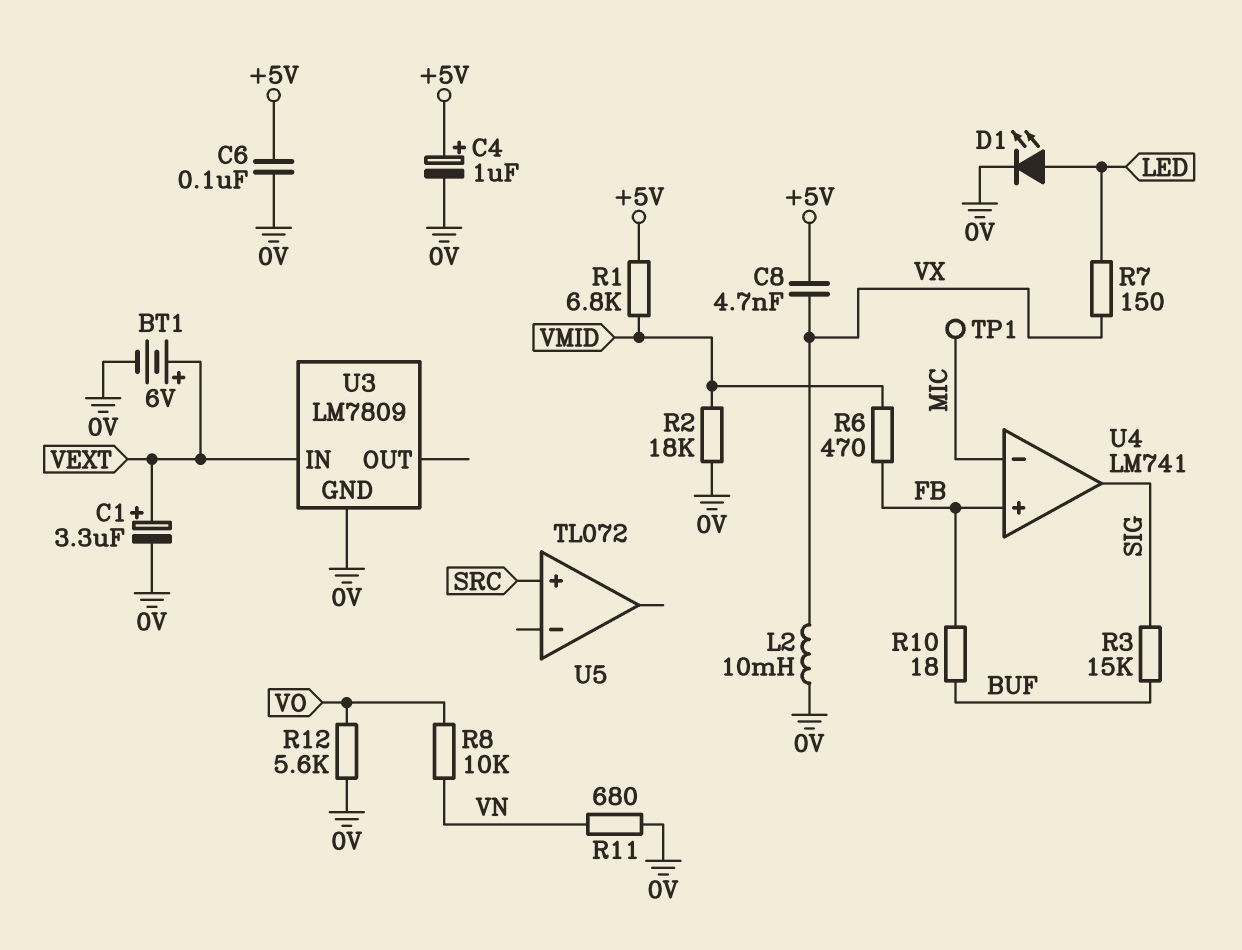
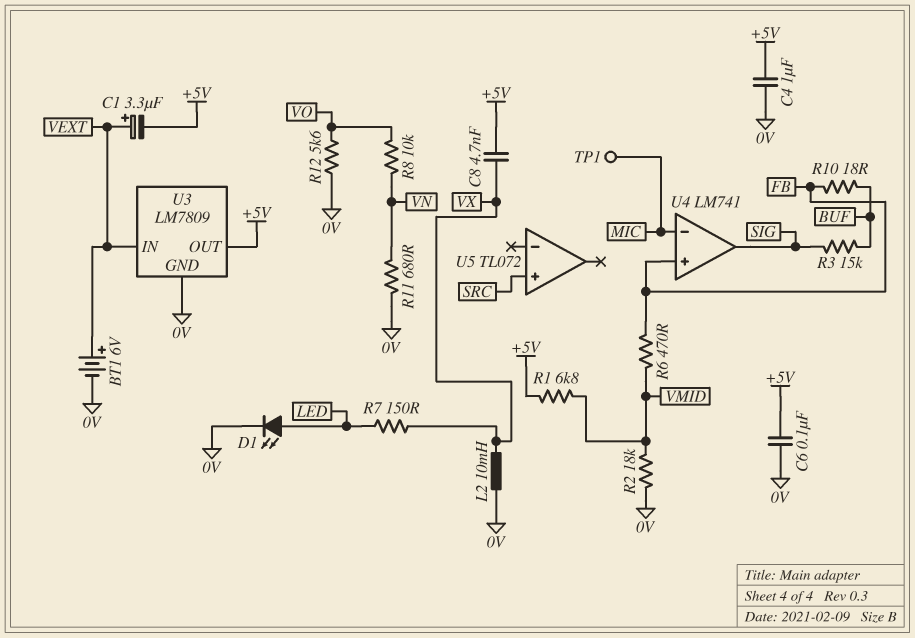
C1: 3.3uF (plus VEXT, minus 0V) -> 3.3uF (plus VEXT, minus +5V)
C4: 1uF (plus +5V, minus 0V) -> 1uF (+5V, 0V)
U3 pin OUT: none -> +5V

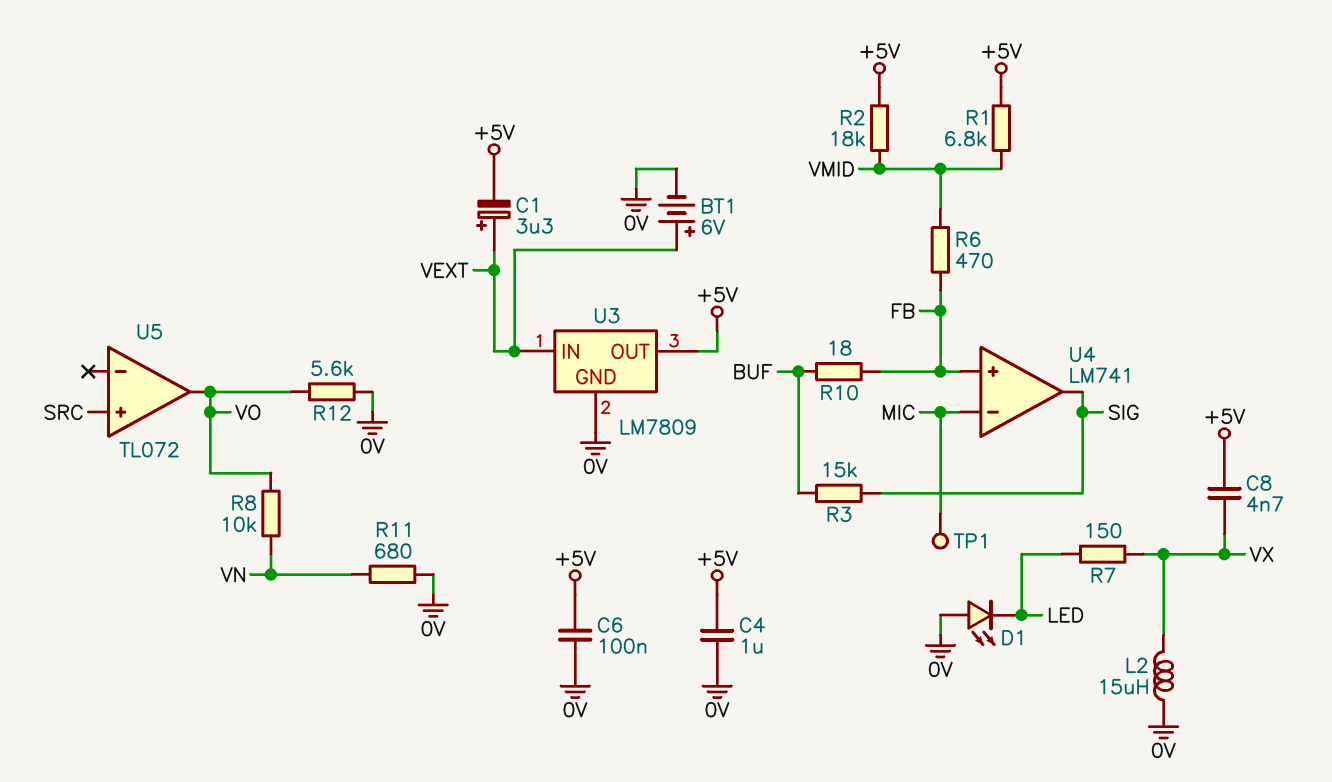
D1: LED (A LED, K 0V) -> LED (A 0V, K LED)
L2: 10mH (0V, VX) -> 15uH (0V, VX)
R2: 18k (0V, VMID) -> 18k (+5V, VMID)
U5 pin out: none -> VO

